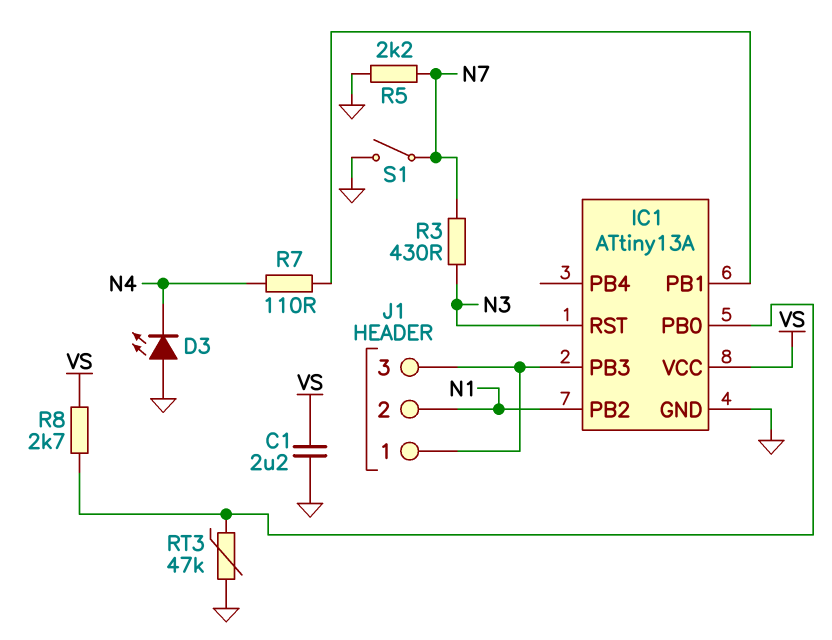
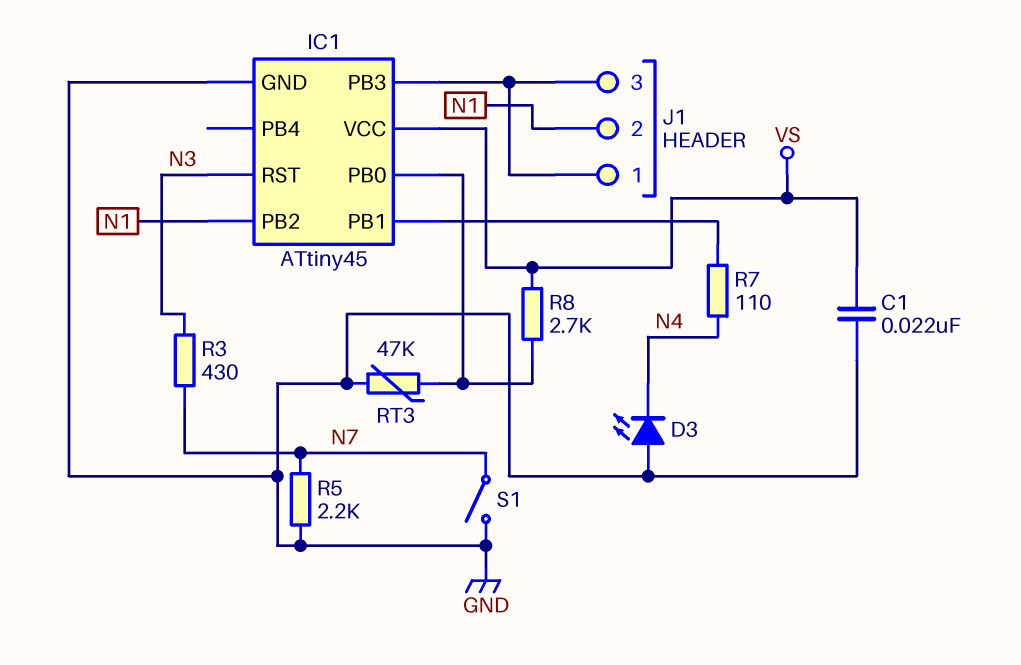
C1: 2.2uF (GND, VS) -> 22nF (GND, VS)
IC1: ATtiny13A -> ATtiny45

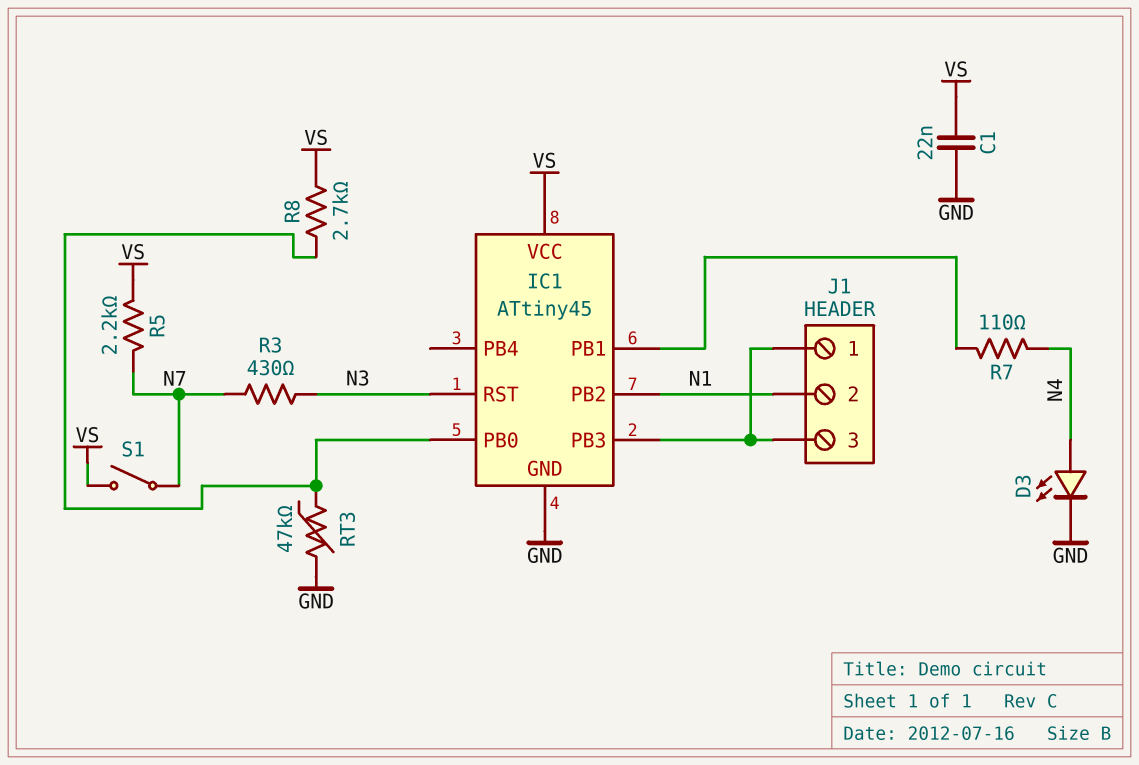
D3: LED (A GND, K N4) -> LED (A N4, K GND)
R5: 2.2k (GND, N7) -> 2.2k (N7, VS)
S1: switch (GND, N7) -> switch (N7, VS)

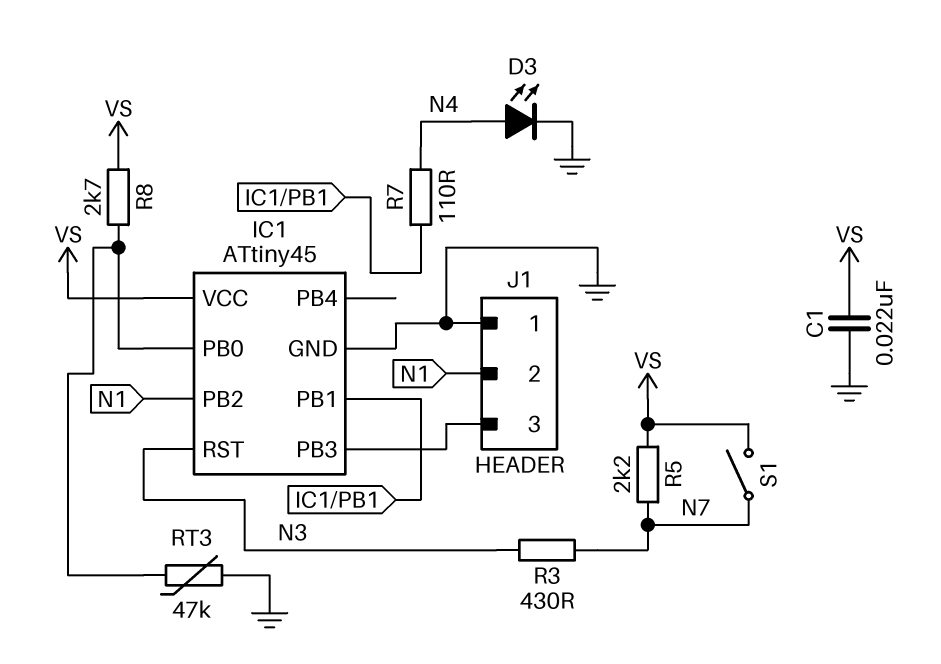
J1 pin 1: IC1/PB3 -> GND

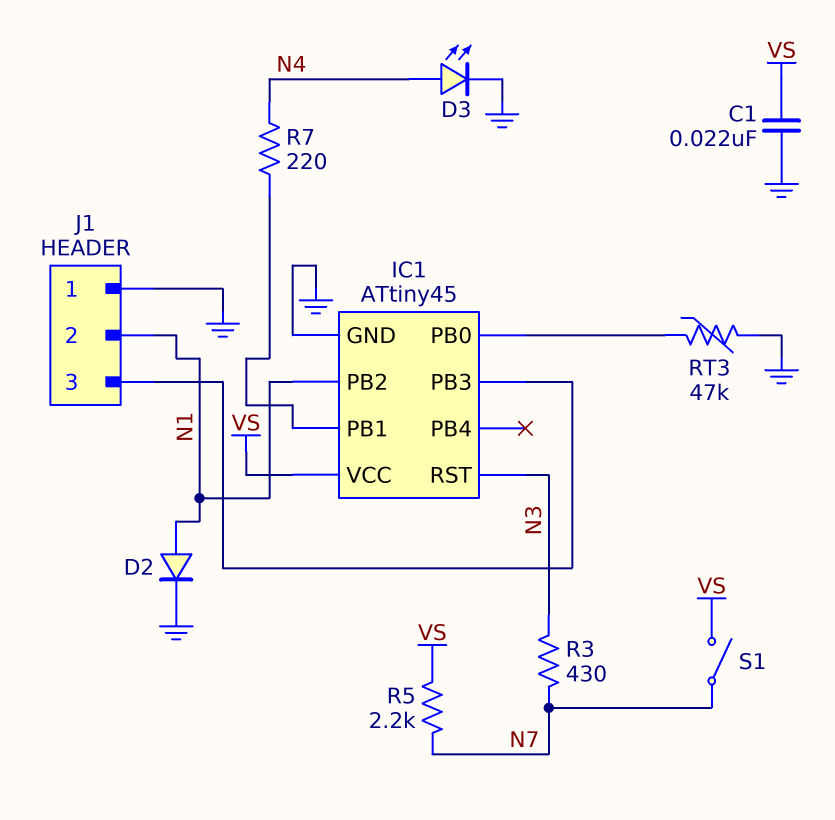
D2: none -> diode (A N1, K GND)
R7: 110 (IC1/PB1, N4) -> 220 (IC1/PB1, N4)
R8: 2.7k (IC1/PB0, VS) -> none

